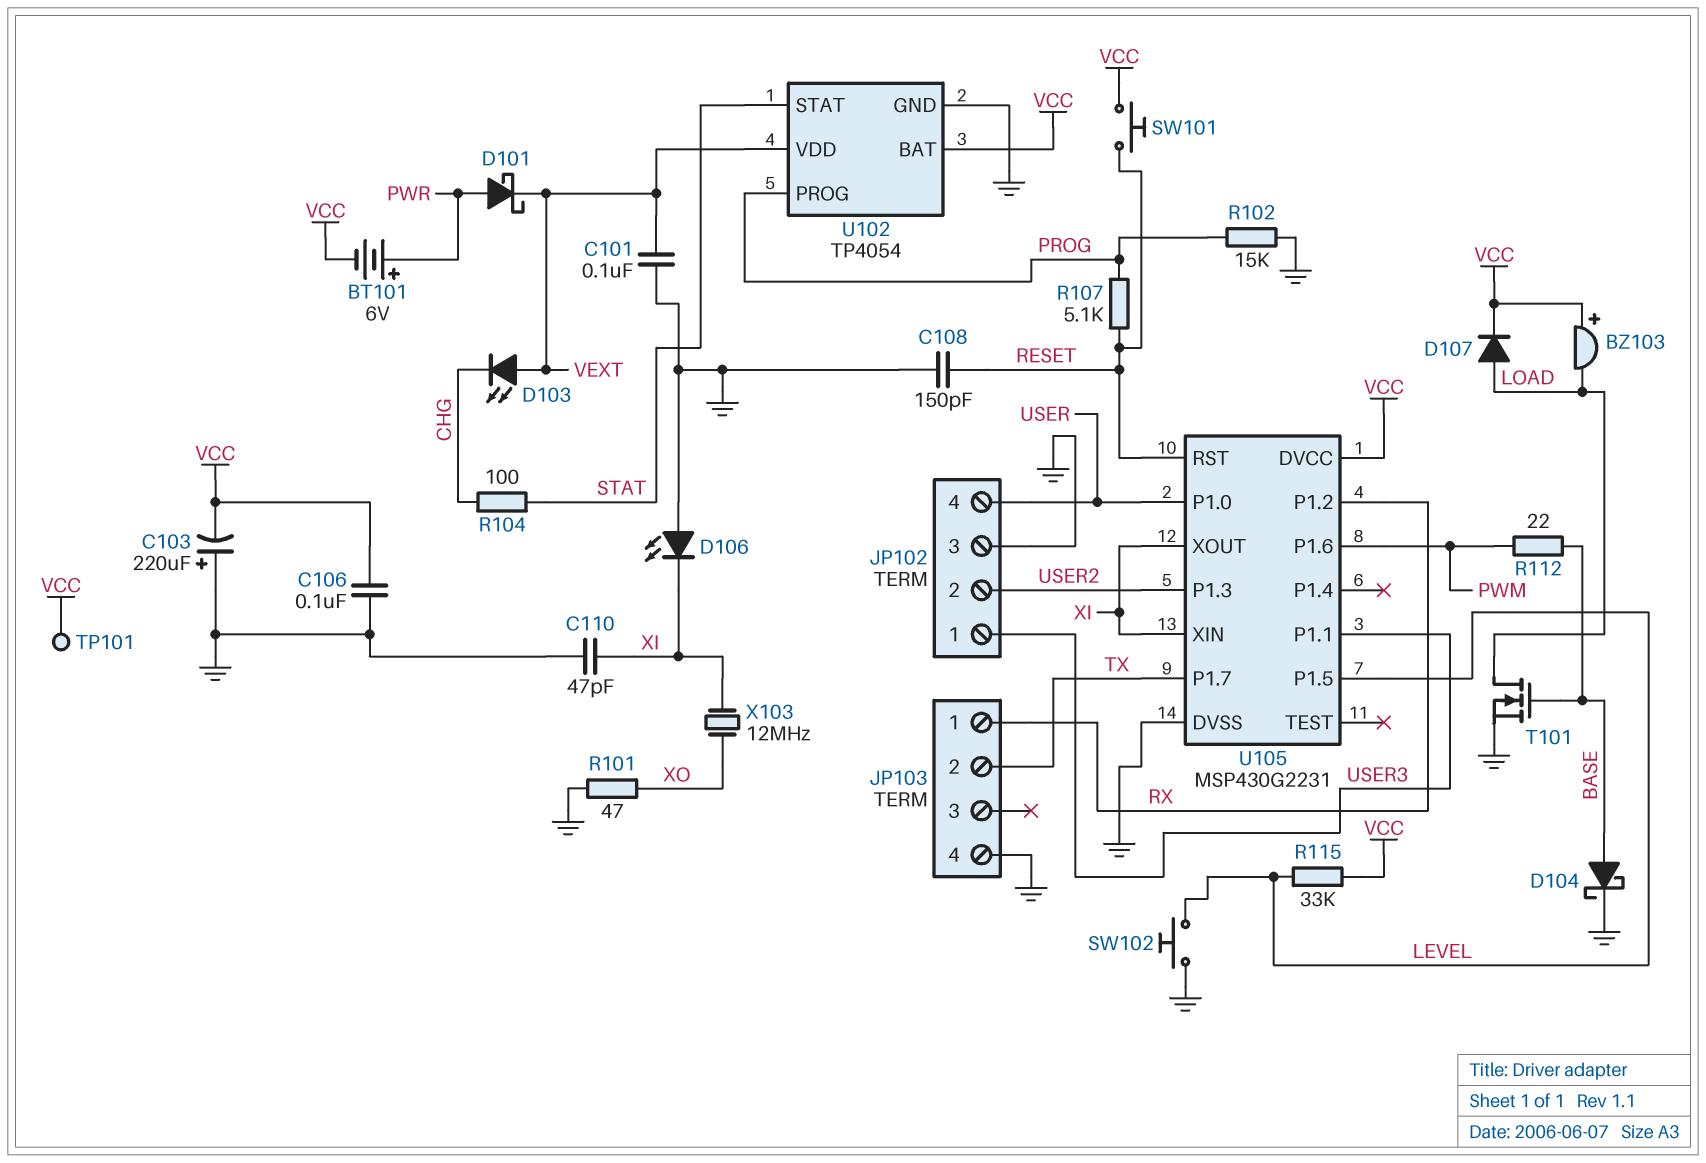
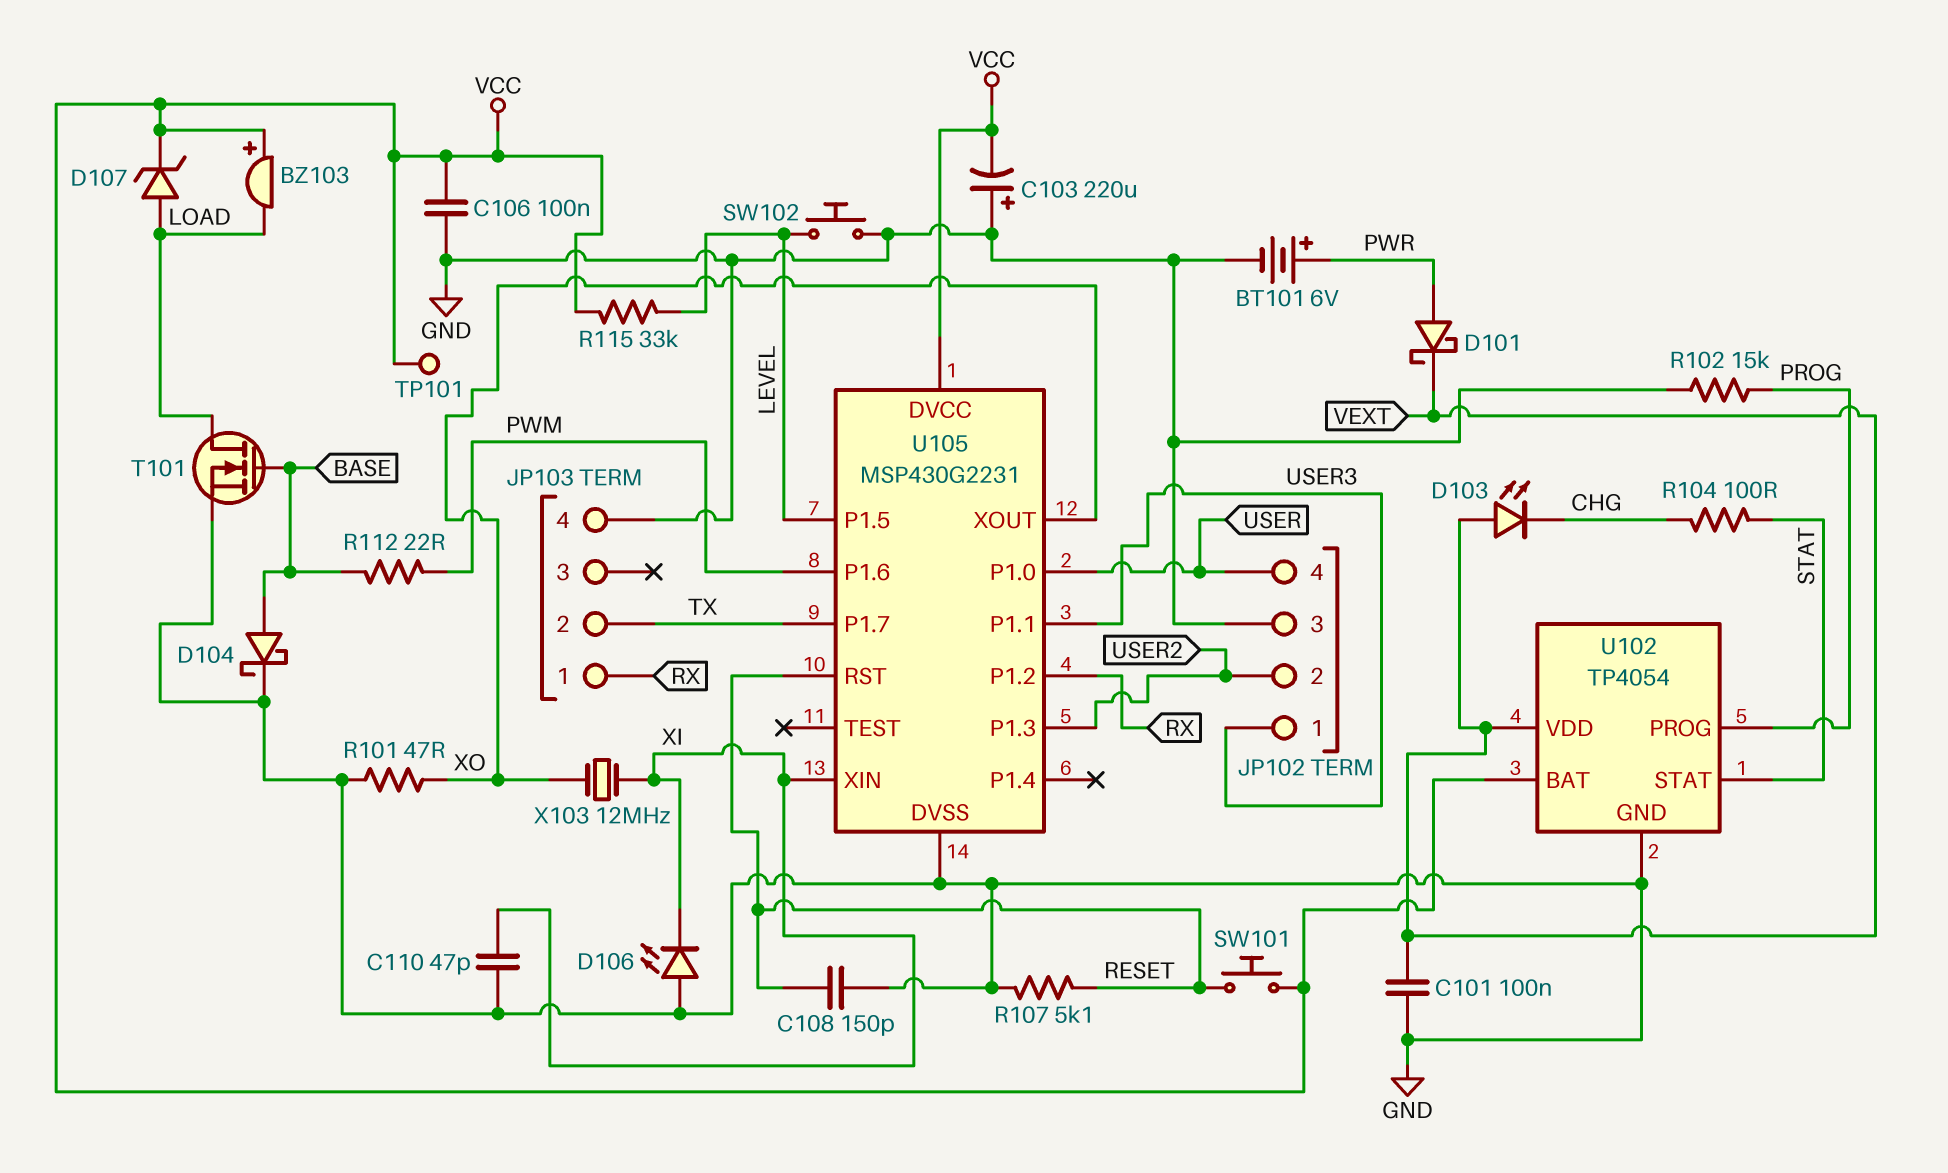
BT101: 6V (plus PWR, minus VCC) -> 6V (plus PWR, minus GND)
D107: diode (A LOAD, K VCC) -> zener (A LOAD, K VCC)
R107: 5.1k (PROG, RESET) -> 5.1k (GND, RESET)
U105 pin XOUT: XI -> XO

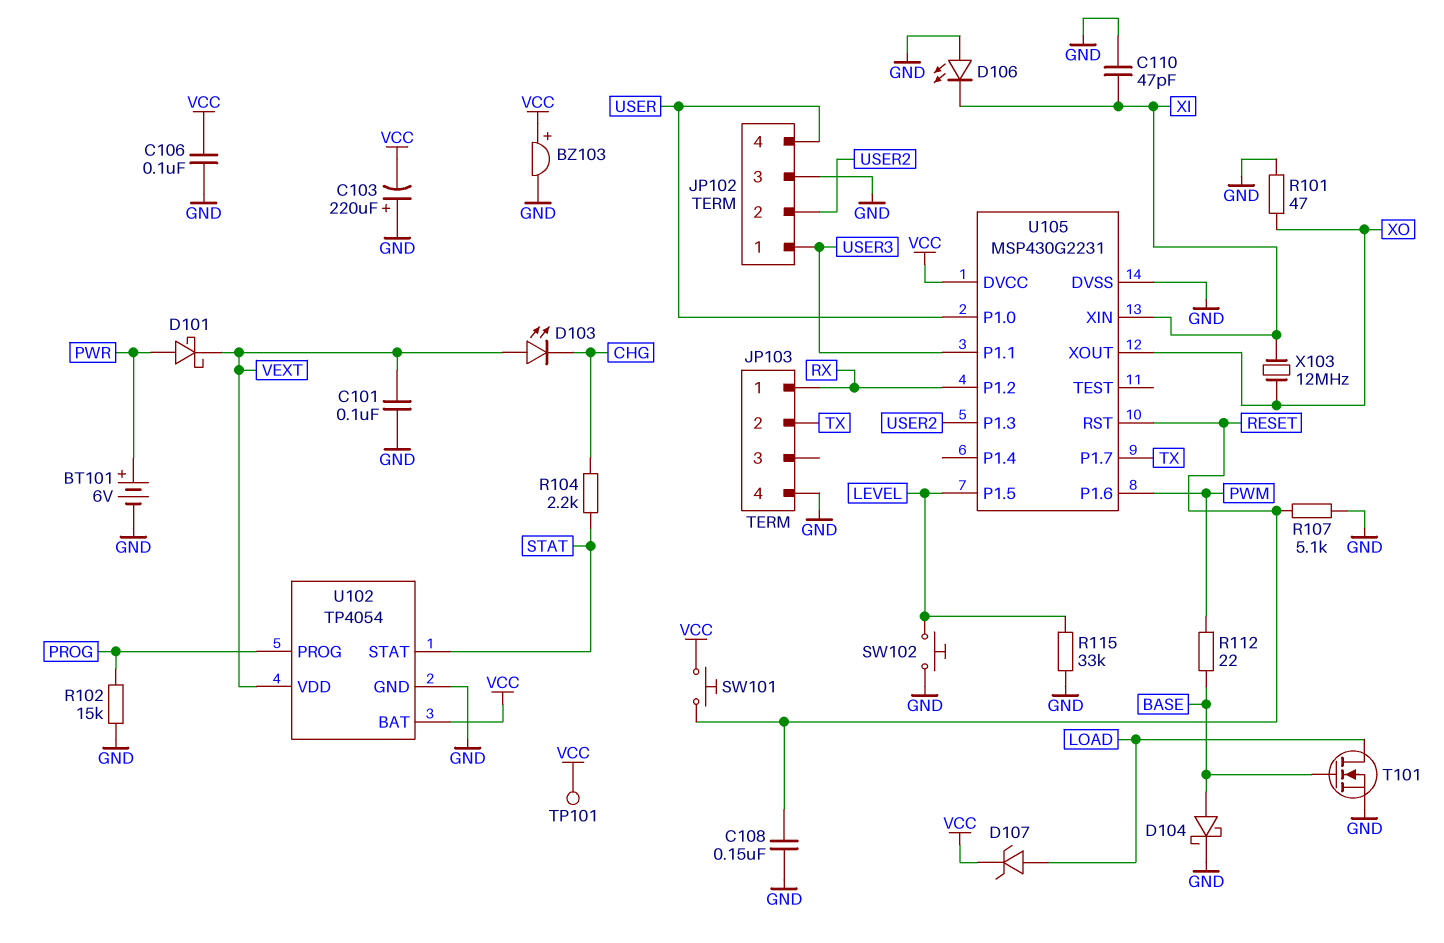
BZ103: buzzer (plus VCC, minus LOAD) -> buzzer (plus VCC, minus GND)
C108: 150pF (GND, RESET) -> 150nF (GND, RESET)
R104: 100 (CHG, STAT) -> 2.2k (CHG, STAT)
R115: 33k (LEVEL, VCC) -> 33k (GND, LEVEL)

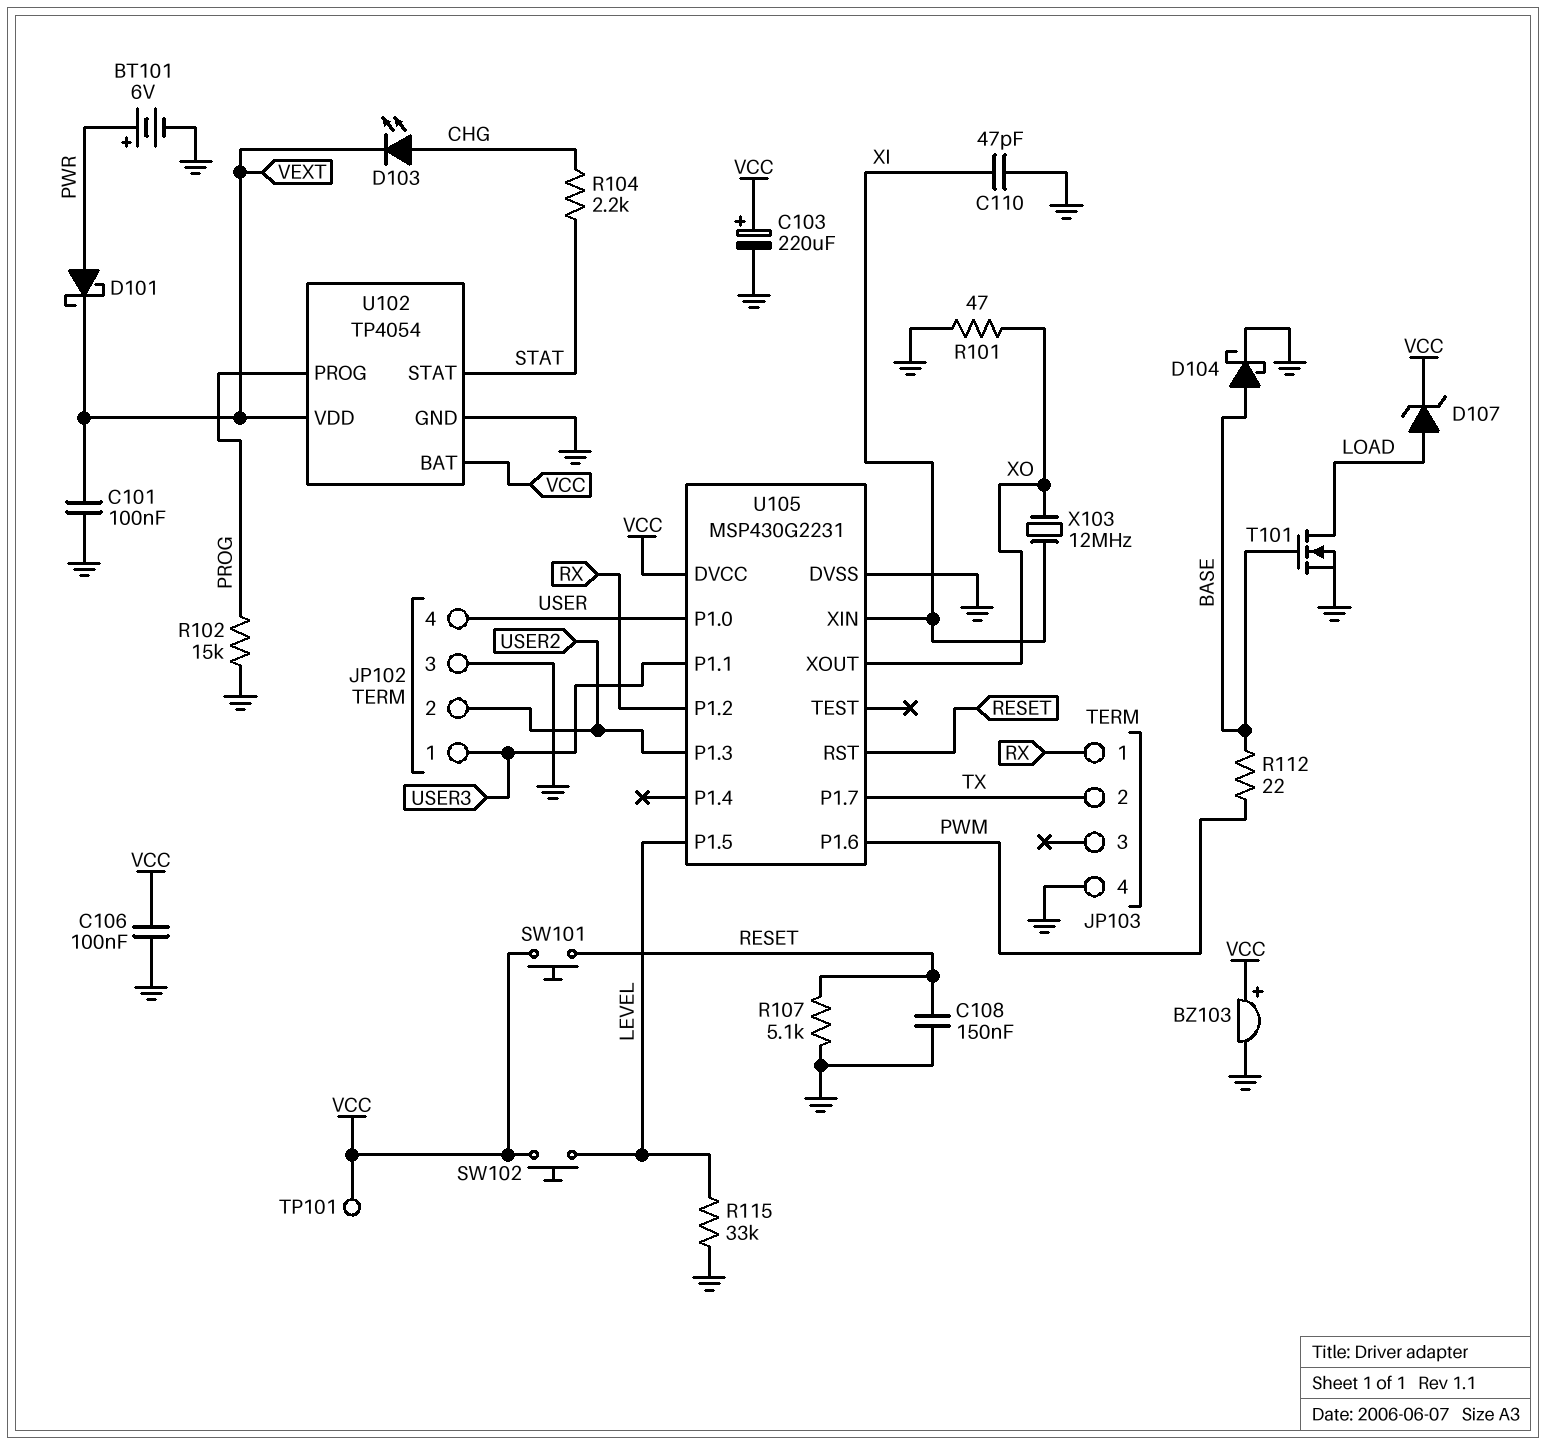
C103: 220uF (plus GND, minus VCC) -> 220uF (plus VCC, minus GND)
D103: LED (A VEXT, K CHG) -> LED (A CHG, K VEXT)
D106: LED (A GND, K XI) -> none
SW102: button (GND, LEVEL) -> button (LEVEL, VCC)

